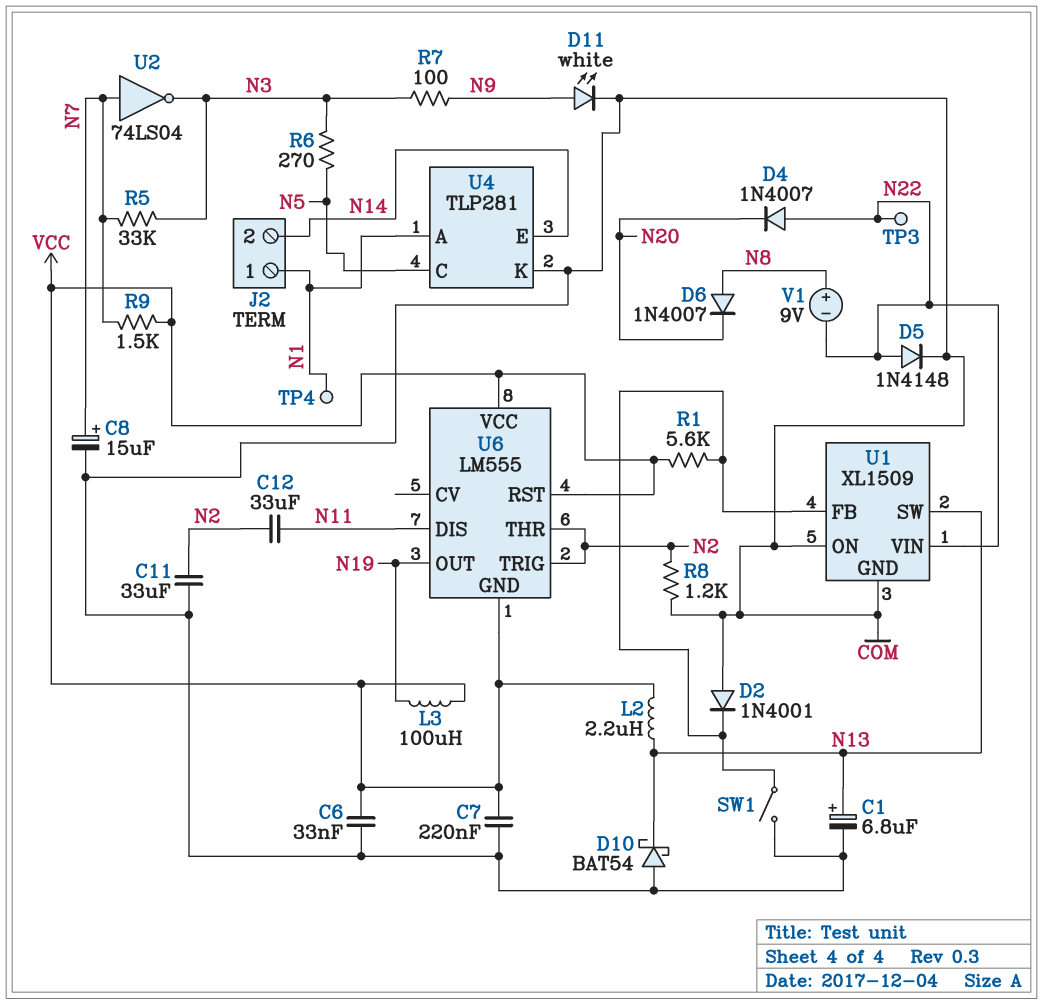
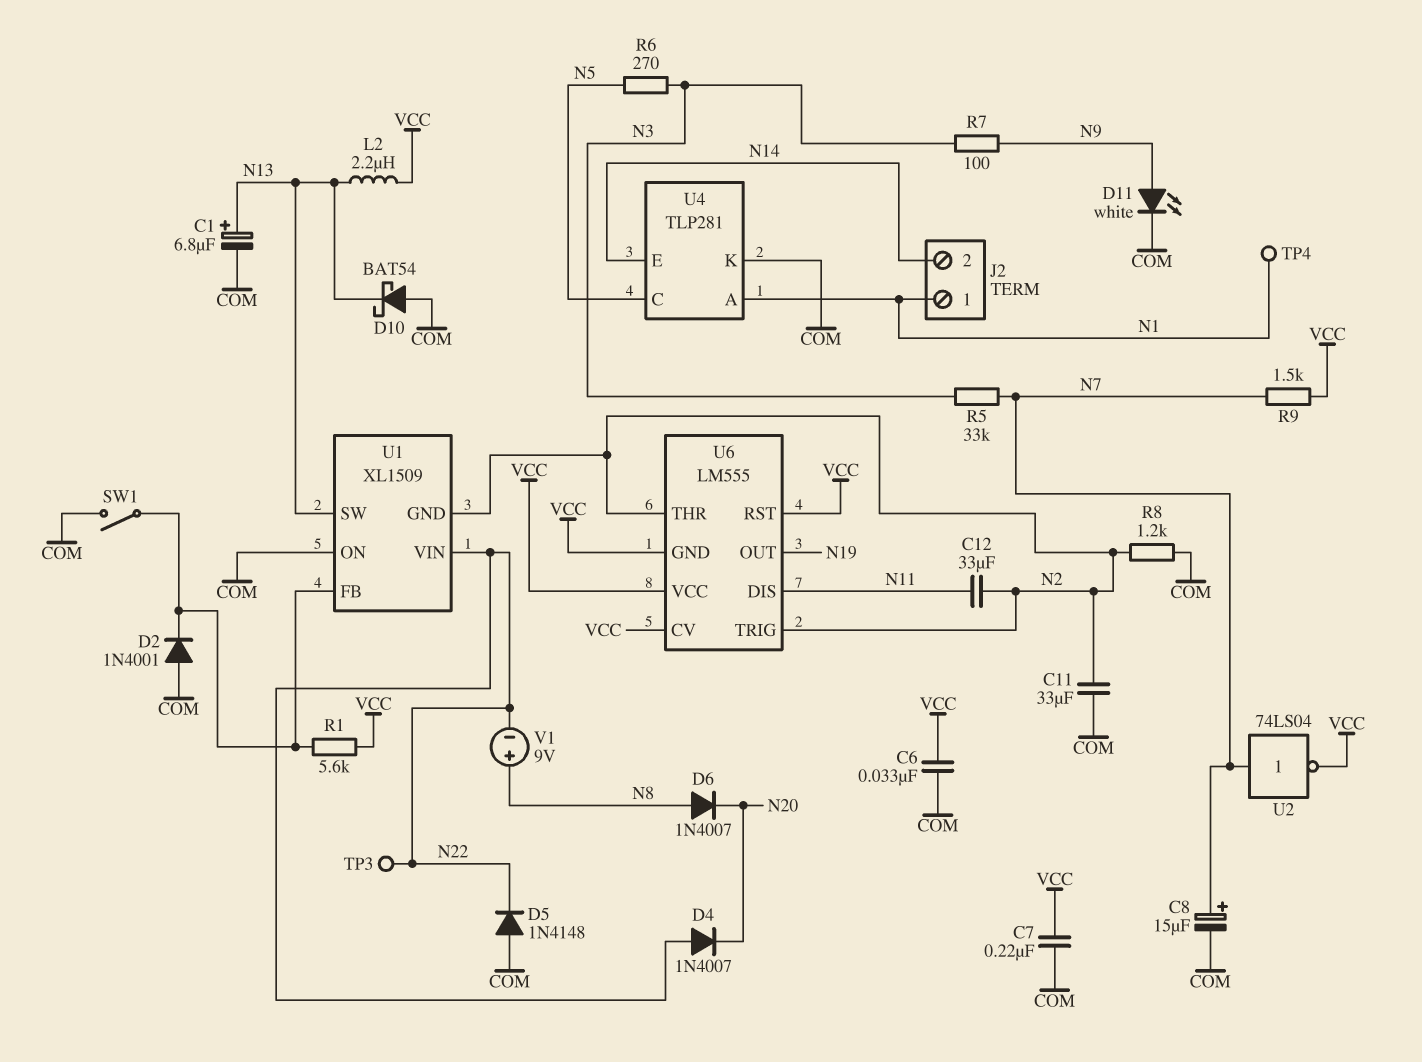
D5: diode 1N4148 (A N22, K COM) -> diode 1N4148 (A COM, K N22)
L3: 100uH (N19, VCC) -> none
U1 pin GND: COM -> N2
U2: NOT 74LS04 (in N7, out N3) -> NOT 74LS04 (in N7, out VCC)
U6 pin CV: none -> VCC

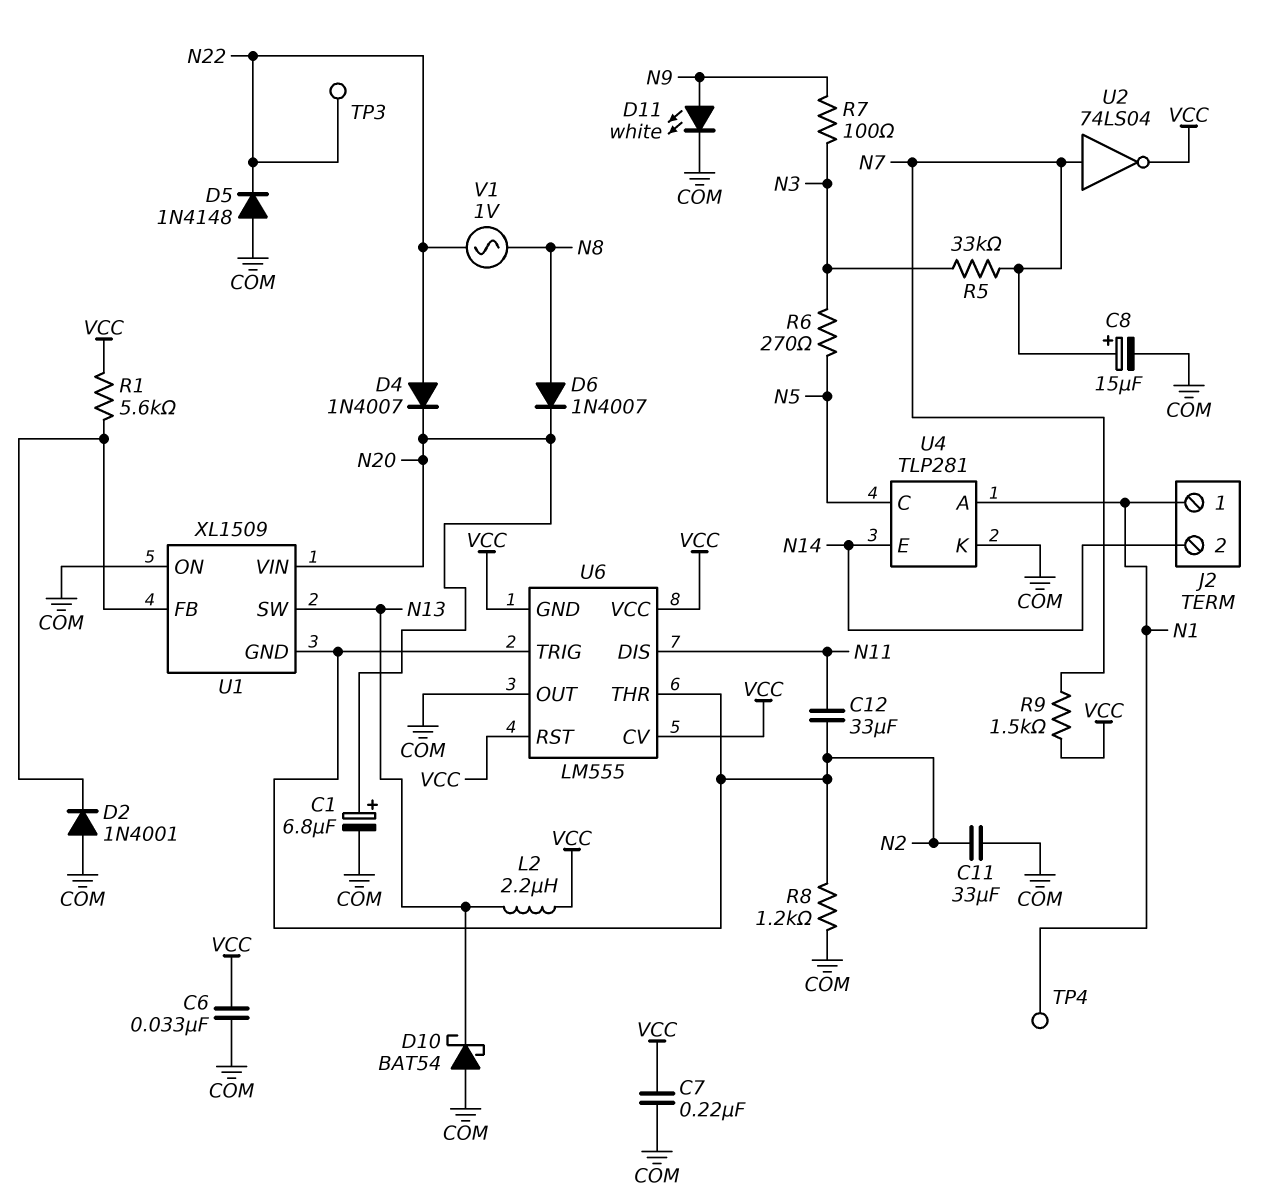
C1: 6.8uF (plus N13, minus COM) -> 6.8uF (plus N20, minus COM)
SW1: switch (COM, U1/FB) -> none
U1 pin VIN: N22 -> N20
U6 pin OUT: N19 -> COM
V1: 9V (plus N8, minus N22) -> AC 1V (N8, N22)

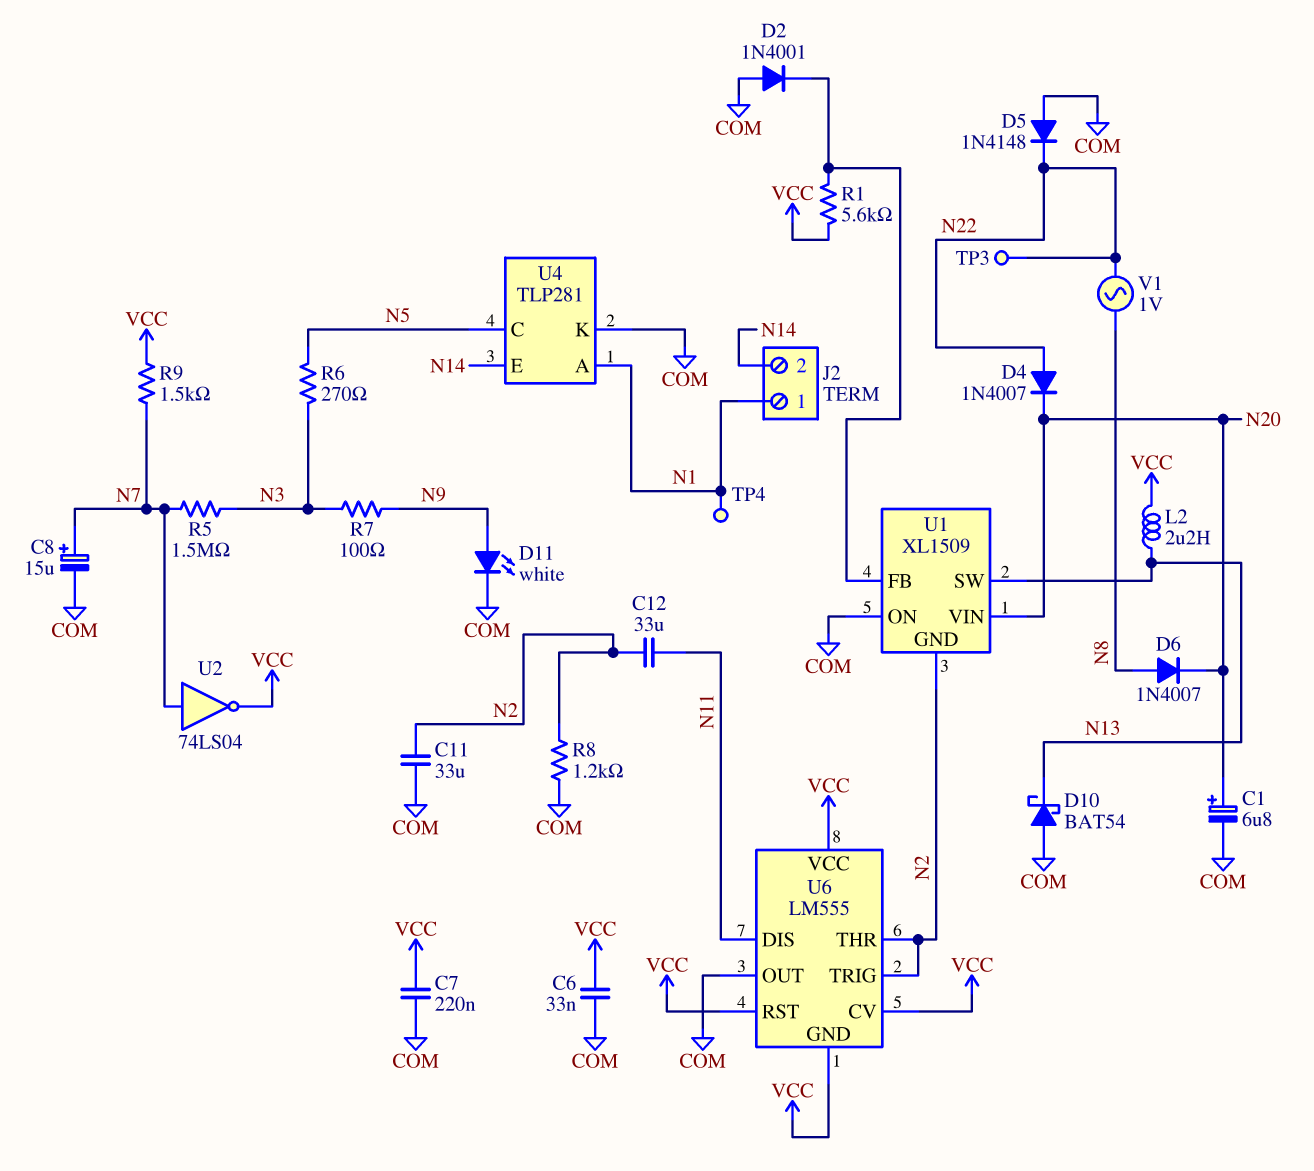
R5: 33k (N3, N7) -> 1.5M (N3, N7)

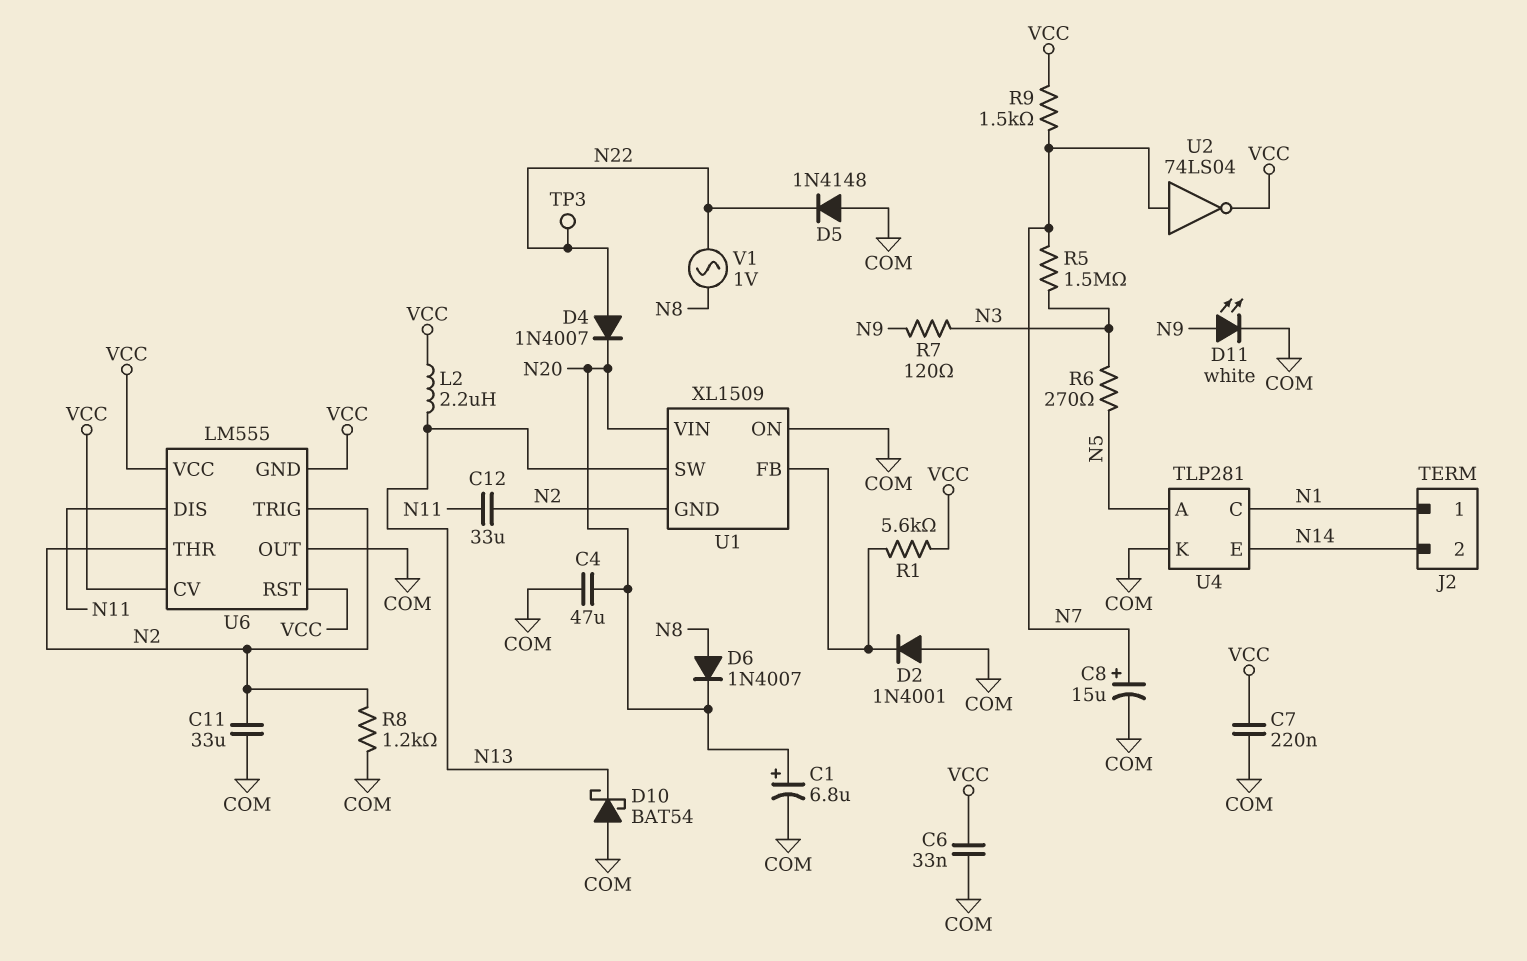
C4: none -> 47uF (COM, N20)
R7: 100 (N3, N9) -> 120 (N3, N9)
TP4: test point (N1) -> none
U4 pin A: N1 -> N5
U4 pin C: N5 -> N1

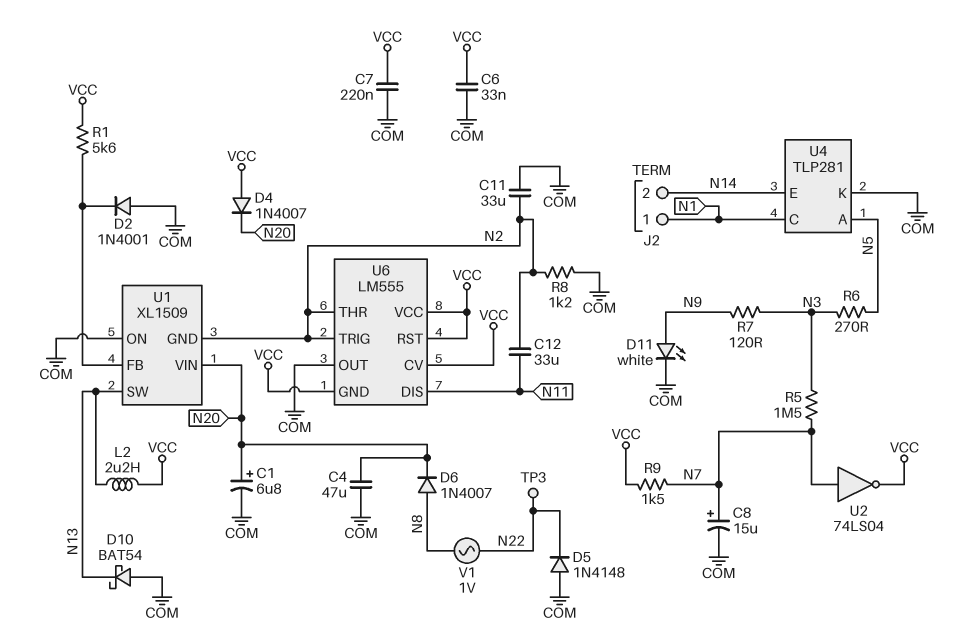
D4: diode 1N4007 (A N22, K N20) -> diode 1N4007 (A VCC, K N20)

